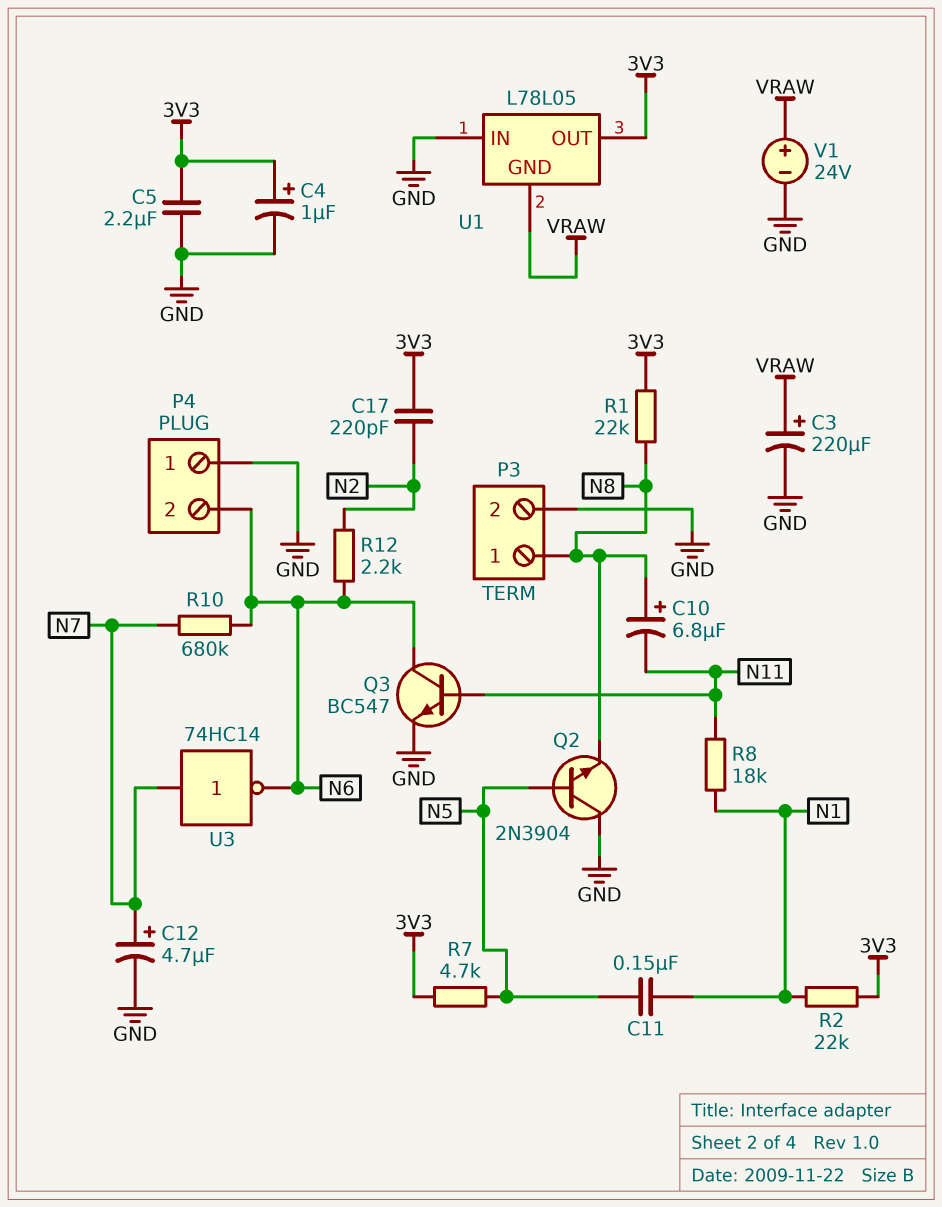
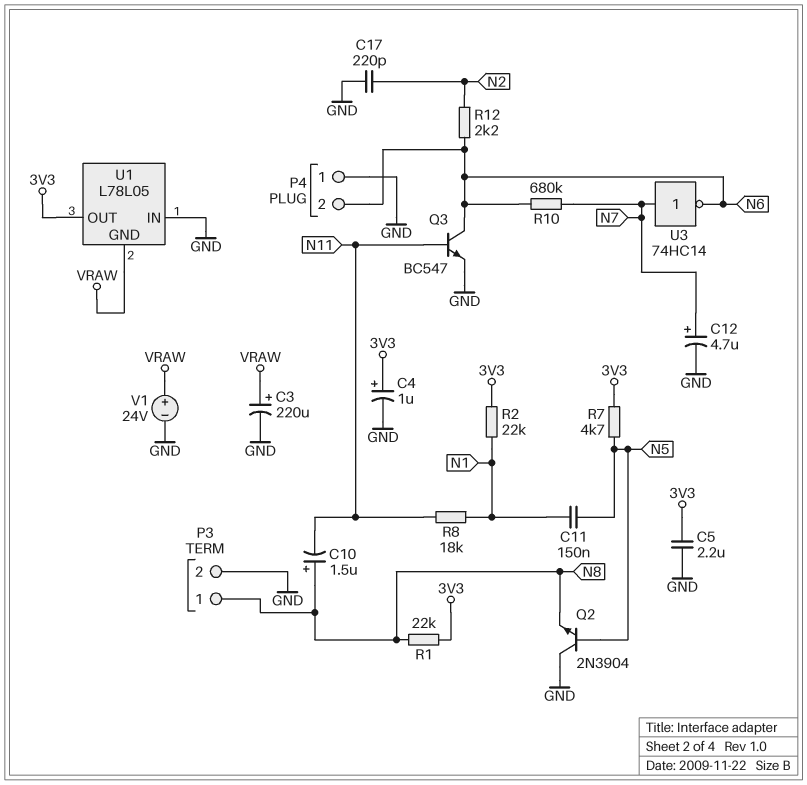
C10: 6.8uF (plus N8, minus N11) -> 1.5uF (plus N8, minus N11)
C17: 220pF (3V3, N2) -> 220pF (GND, N2)

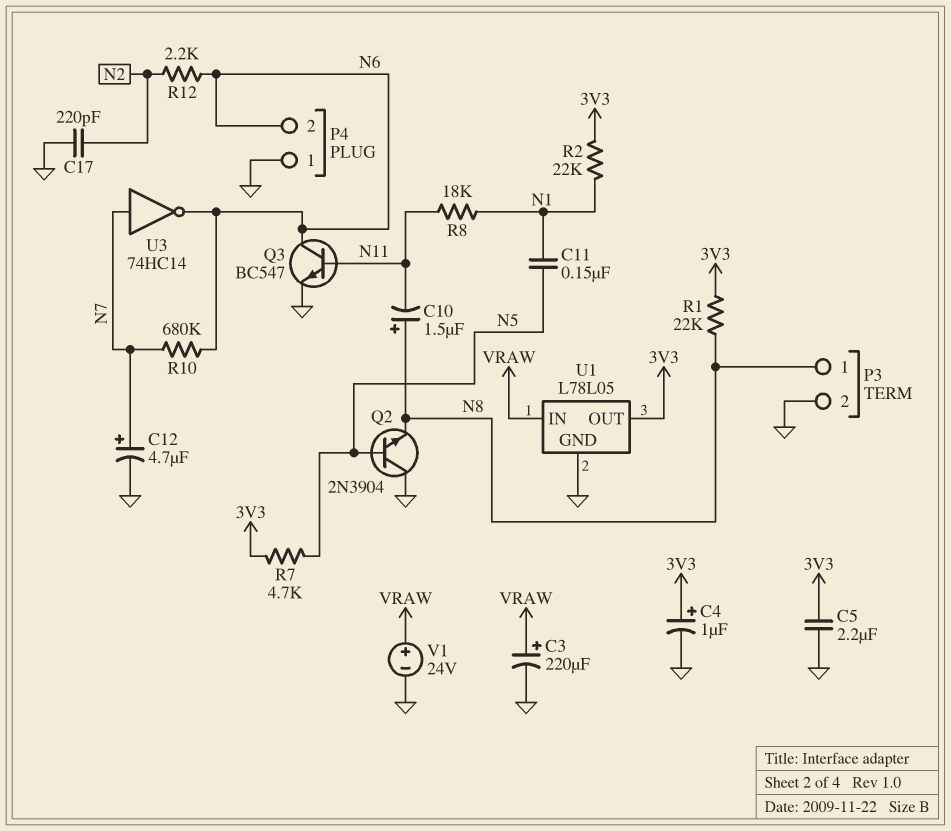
U1 pin GND: VRAW -> GND
U1 pin IN: GND -> VRAW

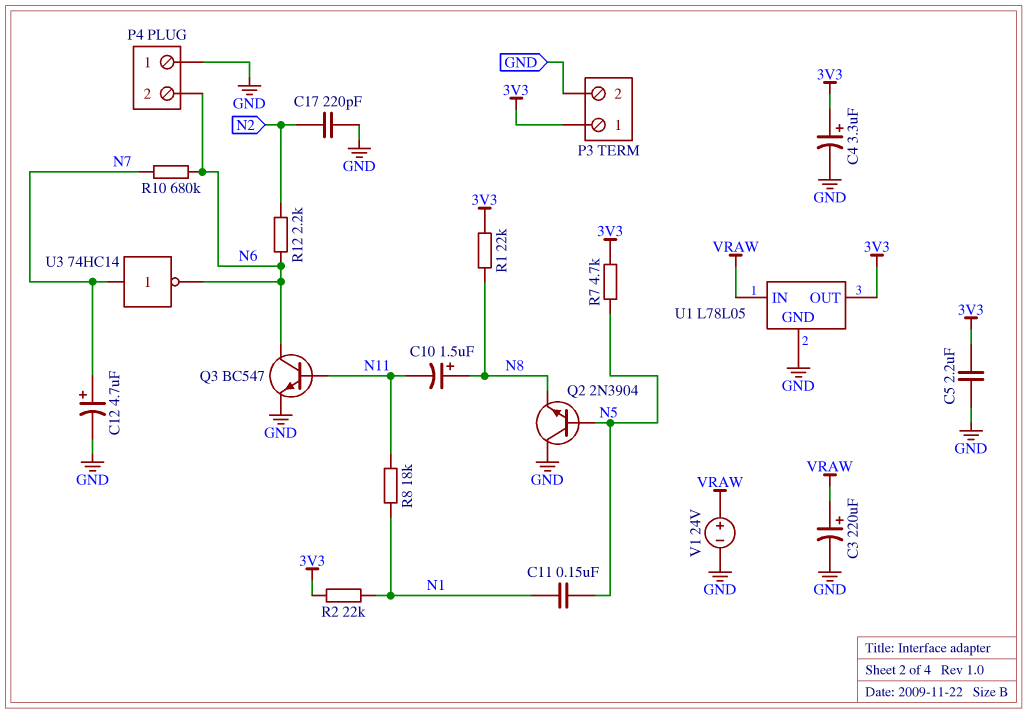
C4: 1uF (plus 3V3, minus GND) -> 3.3uF (plus 3V3, minus GND)
P3 pin 1: N8 -> 3V3

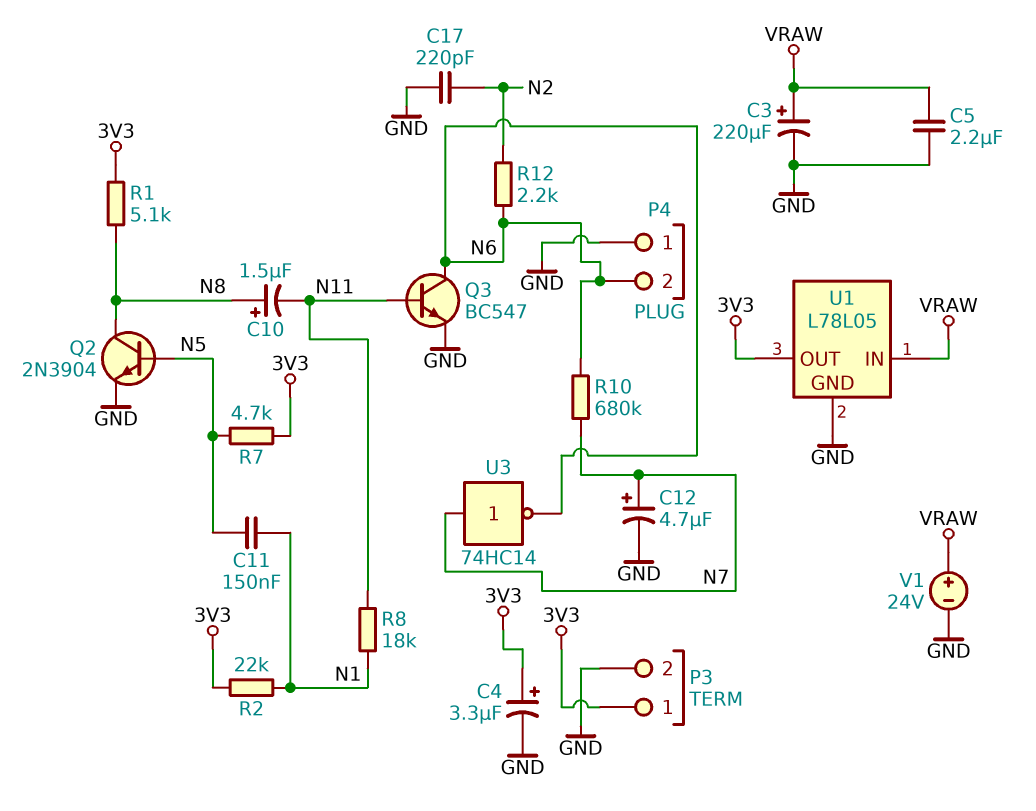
C5: 2.2uF (3V3, GND) -> 2.2uF (GND, VRAW)
Q2: NPN 2N3904 (B N5, C GND, E N8) -> NPN 2N3904 (B N5, C N8, E GND)
R1: 22k (3V3, N8) -> 5.1k (3V3, N8)

